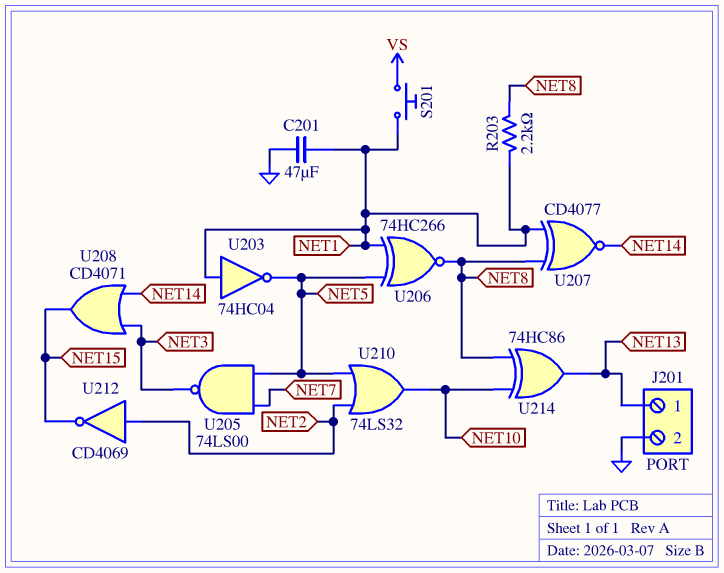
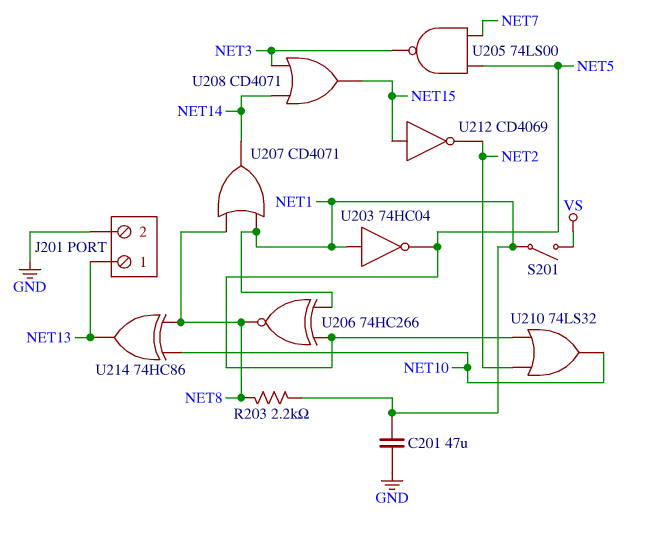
S201: button (NET1, VS) -> switch (NET1, VS)
U207: XNOR CD4077 (in NET1, in NET8, out NET14) -> OR CD4071 (in NET1, in NET8, out NET14)
U212: NOT CD4069 (in NET2, out NET15) -> NOT CD4069 (in NET15, out NET2)

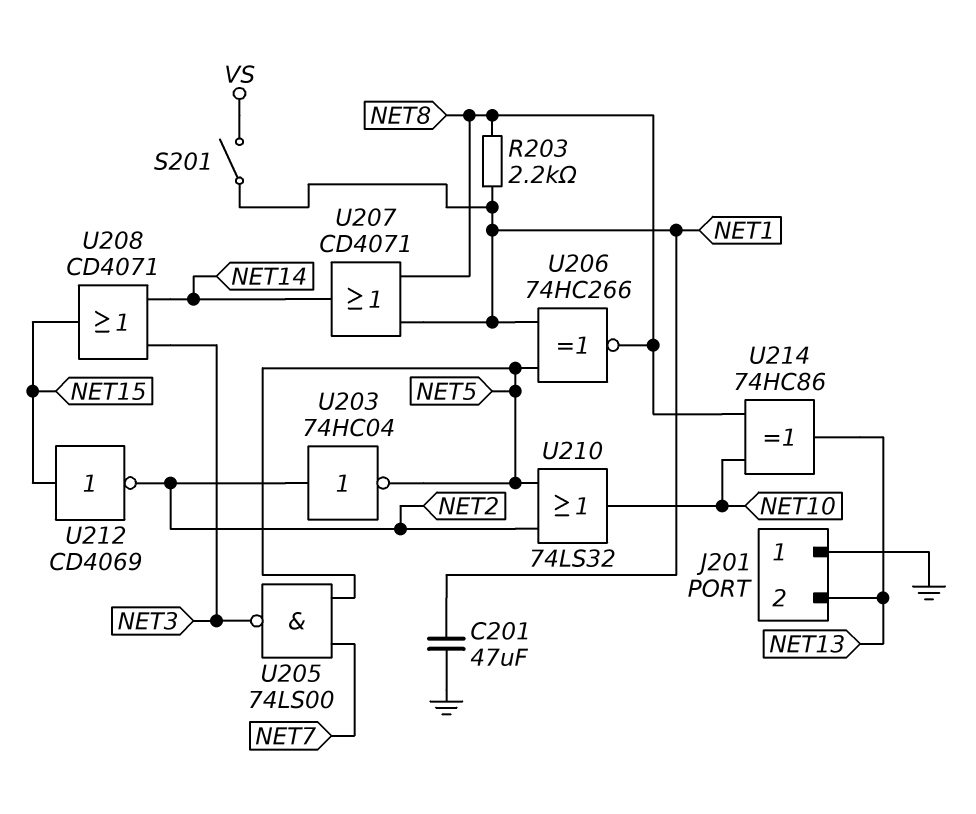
J201 pin 1: NET13 -> GND
J201 pin 2: GND -> NET13
U203: NOT 74HC04 (in NET1, out NET5) -> NOT 74HC04 (in NET2, out NET5)

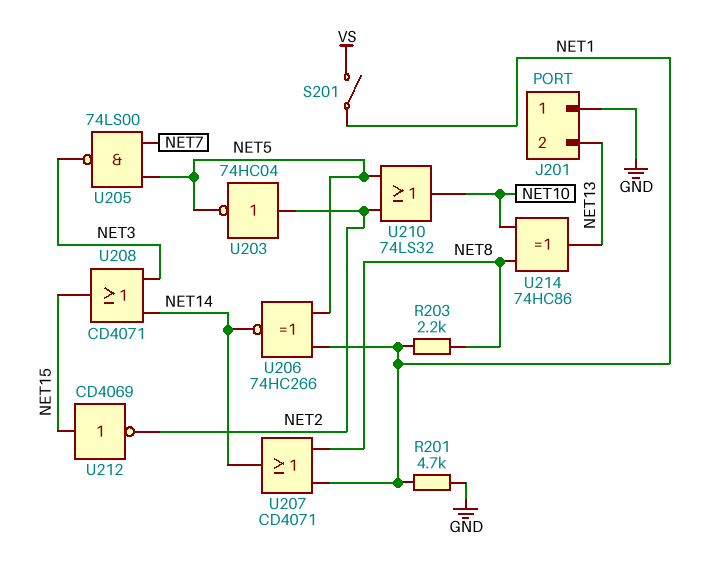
C201: 47uF (GND, NET1) -> none
R201: none -> 4.7k (GND, NET1)
U206: XNOR 74HC266 (in NET1, in NET5, out NET8) -> XNOR 74HC266 (in NET1, in NET5, out NET14)

